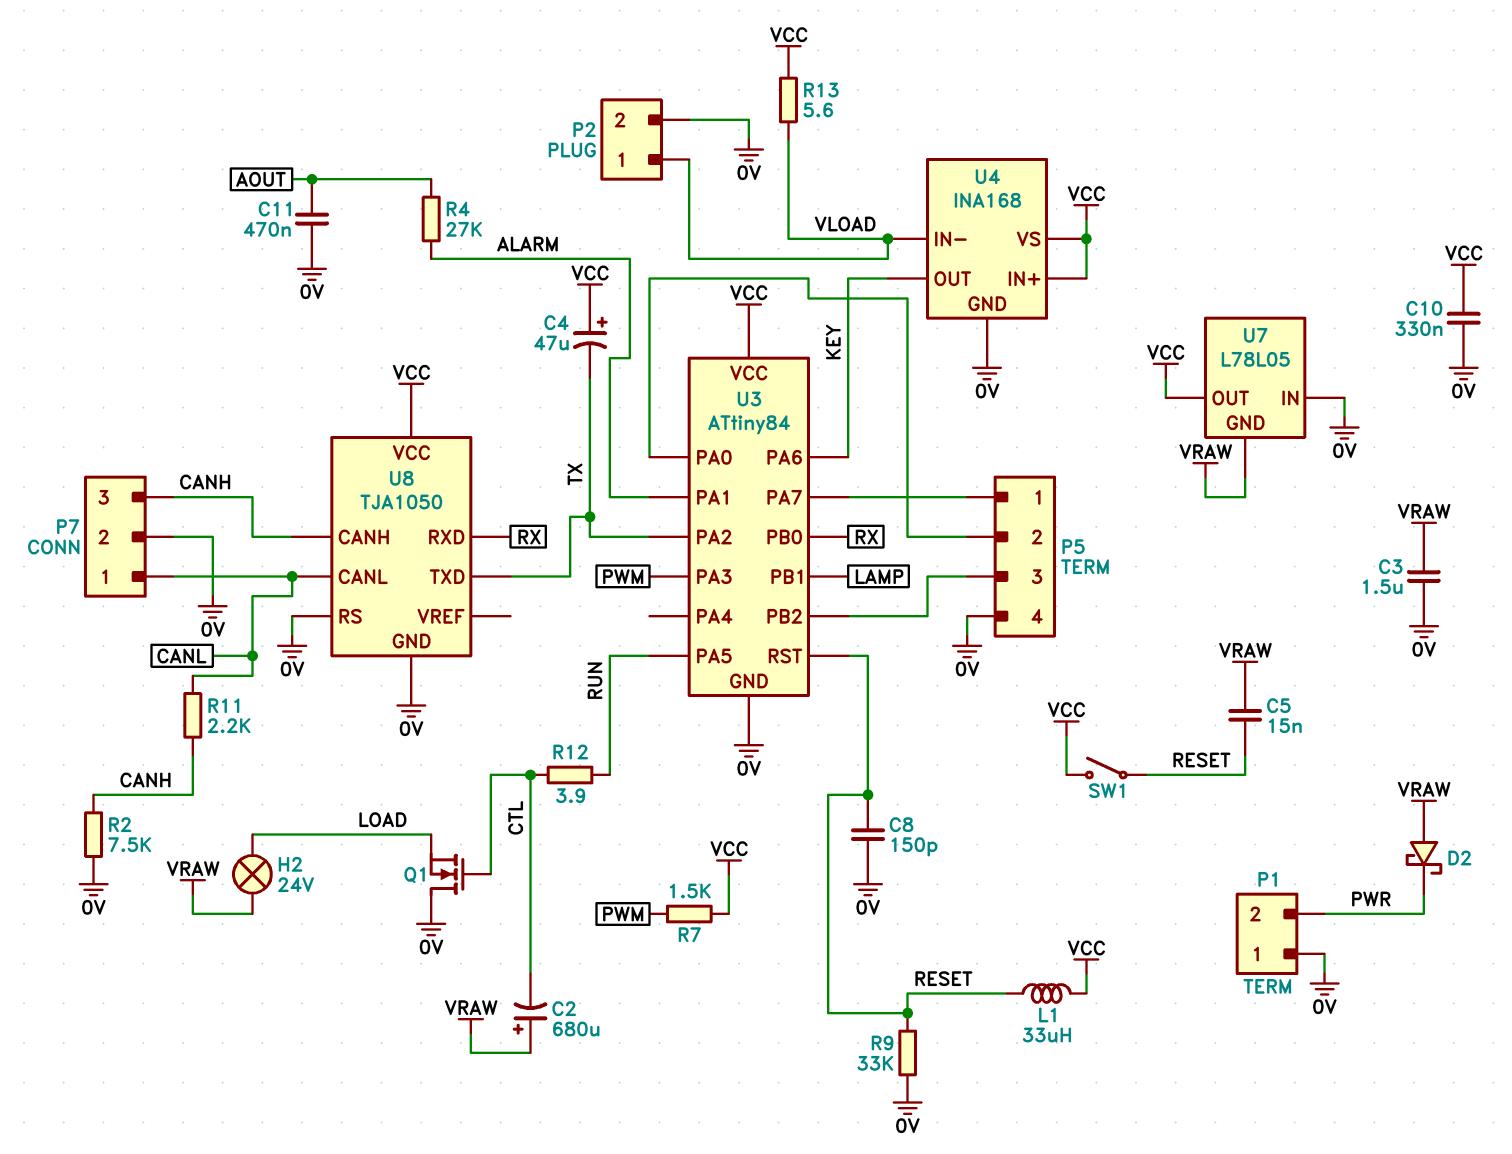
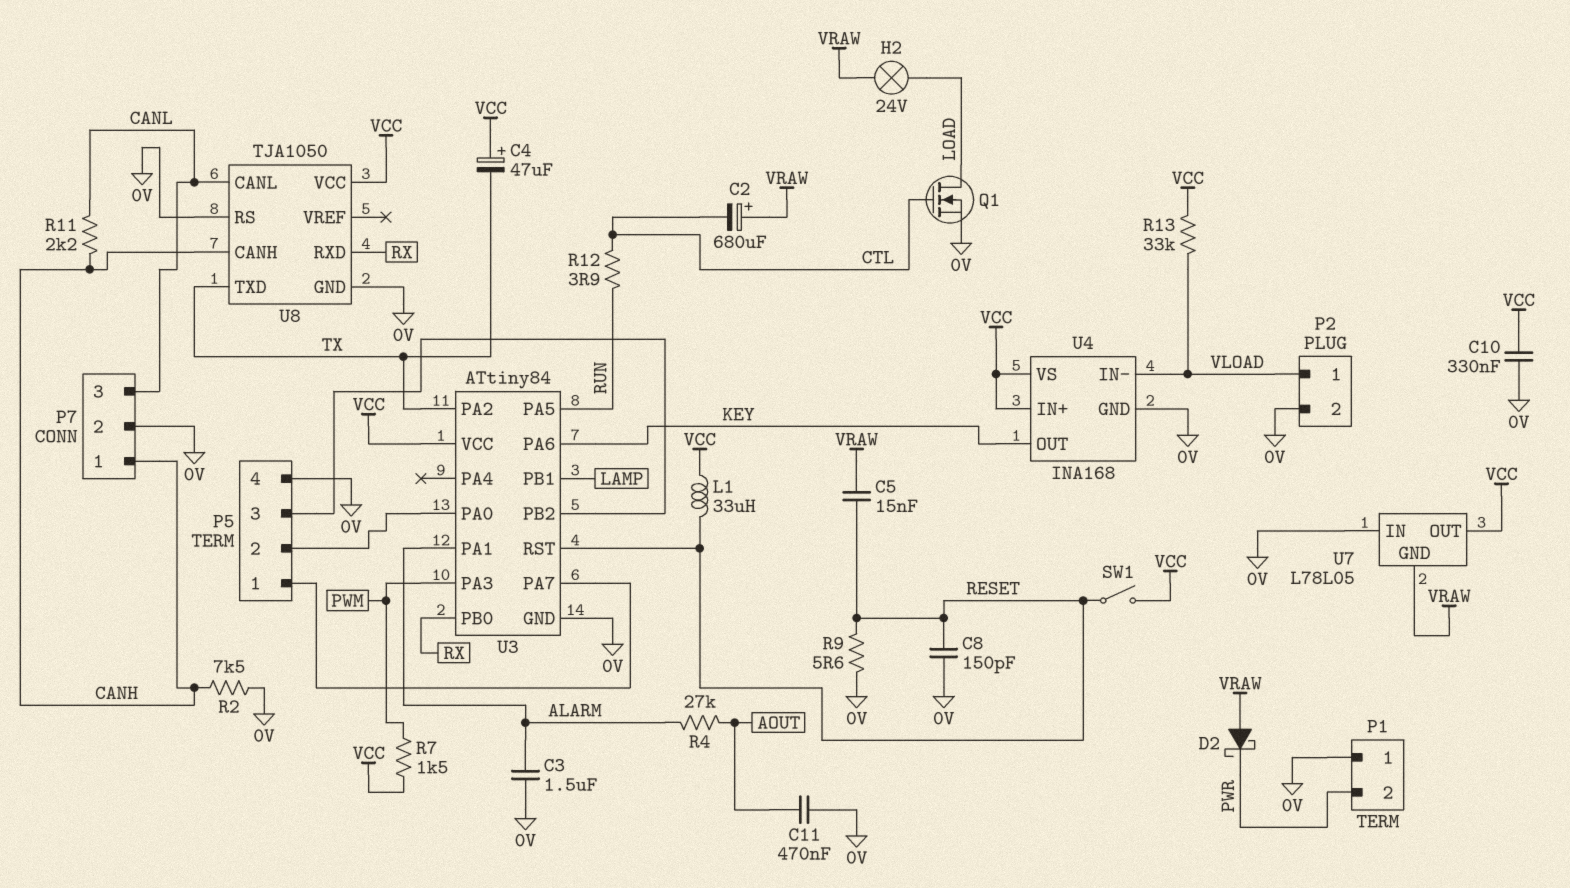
C3: 1.5uF (0V, VRAW) -> 1.5uF (0V, ALARM)
P7 pin 1: CANL -> CANH
P7 pin 3: CANH -> CANL
Q1: NMOS (G CTL, D 0V, S LOAD) -> NMOS (G CTL, D LOAD, S 0V)
R9: 33k (0V, RESET) -> 5.6 (0V, RESET)
R13: 5.6 (VCC, VLOAD) -> 33k (VCC, VLOAD)

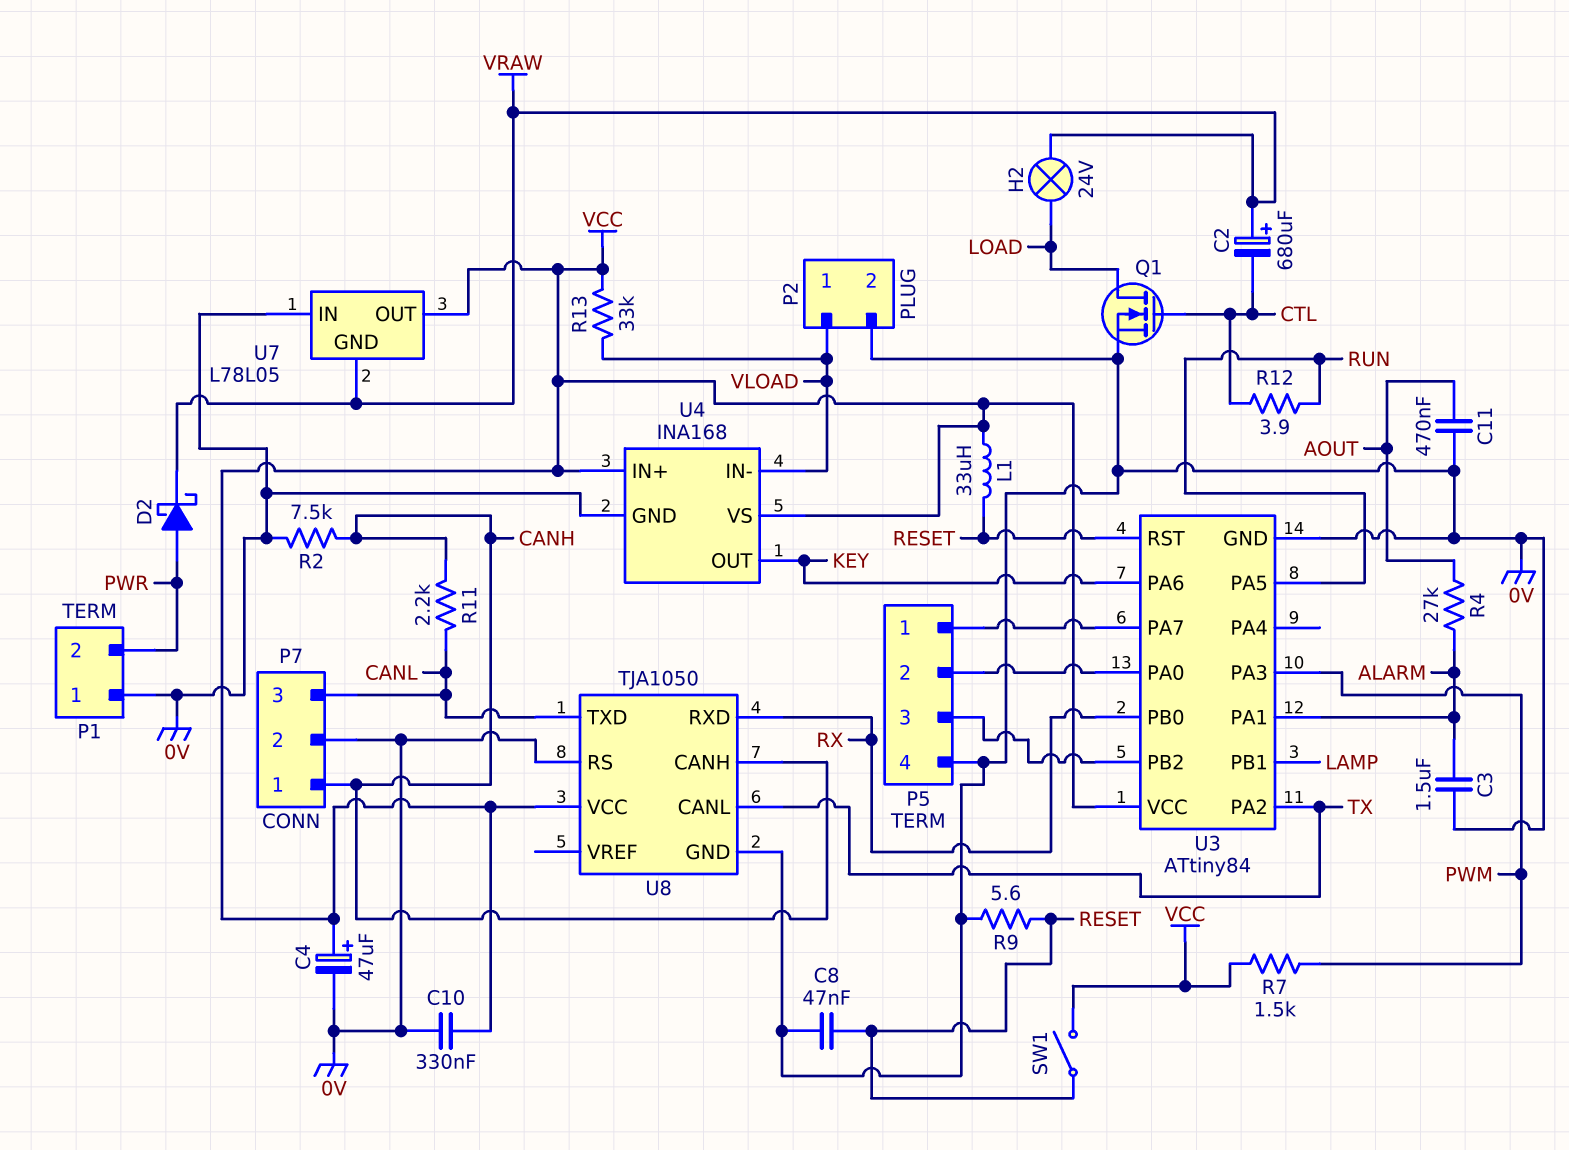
C4: 47uF (plus VCC, minus TX) -> 47uF (plus VCC, minus 0V)
C5: 15nF (RESET, VRAW) -> none
C8: 150pF (0V, RESET) -> 47nF (0V, RESET)
D2: schottky (A VRAW, K PWR) -> schottky (A PWR, K VRAW)
U8 pin CANL: CANL -> TX
U8 pin TXD: TX -> CANL

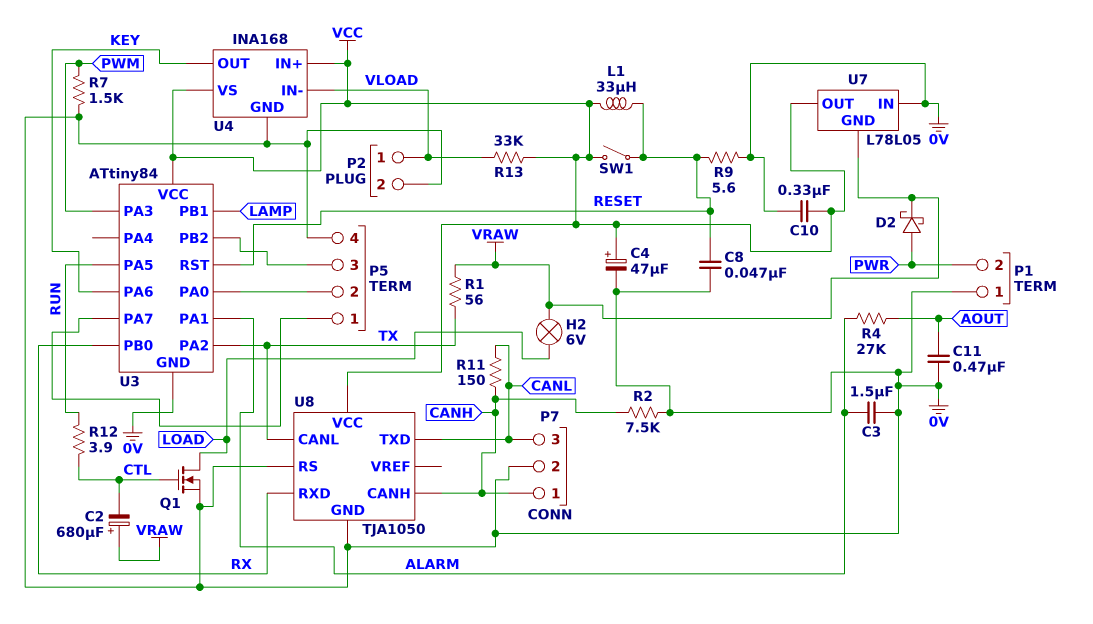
H2: lamp 24V (LOAD, VRAW) -> lamp 6V (LOAD, VRAW)
R1: none -> 56 (TX, VRAW)
R7: 1.5k (PWM, VCC) -> 1.5k (0V, PWM)
R11: 2.2k (CANH, CANL) -> 150 (CANH, CANL)

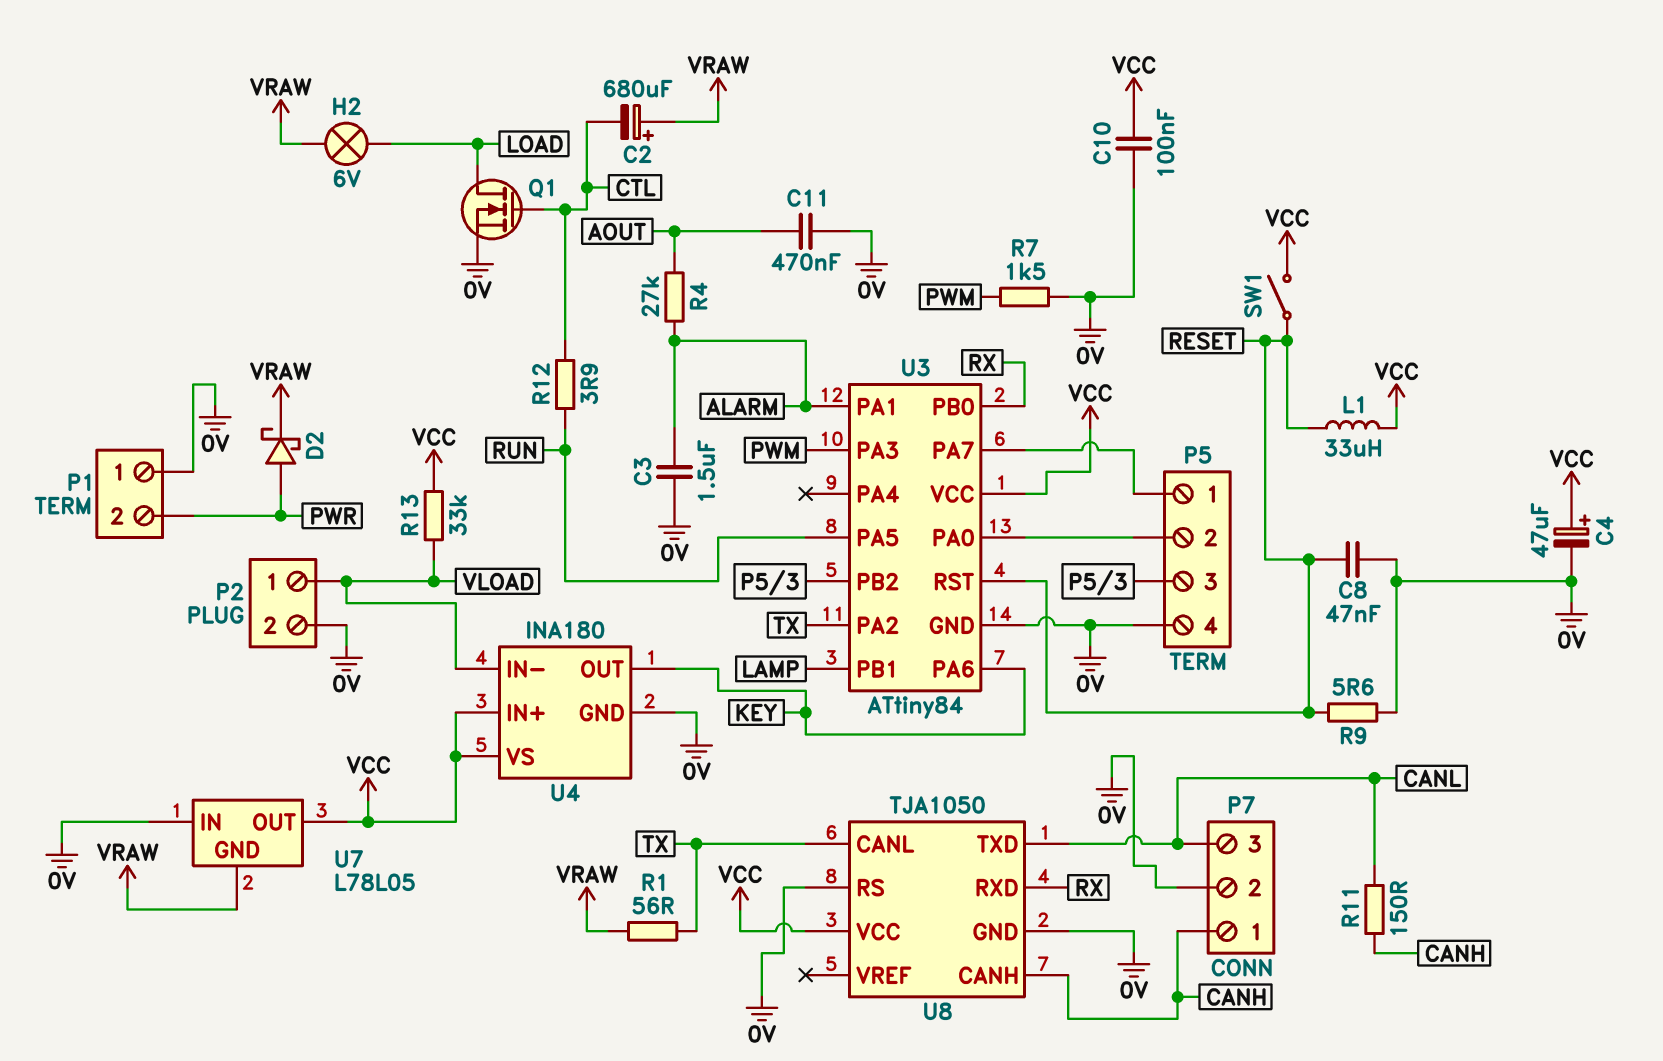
C10: 330nF (0V, VCC) -> 100nF (0V, VCC)
R2: 7.5k (0V, CANH) -> none
U4: INA168 -> INA180

